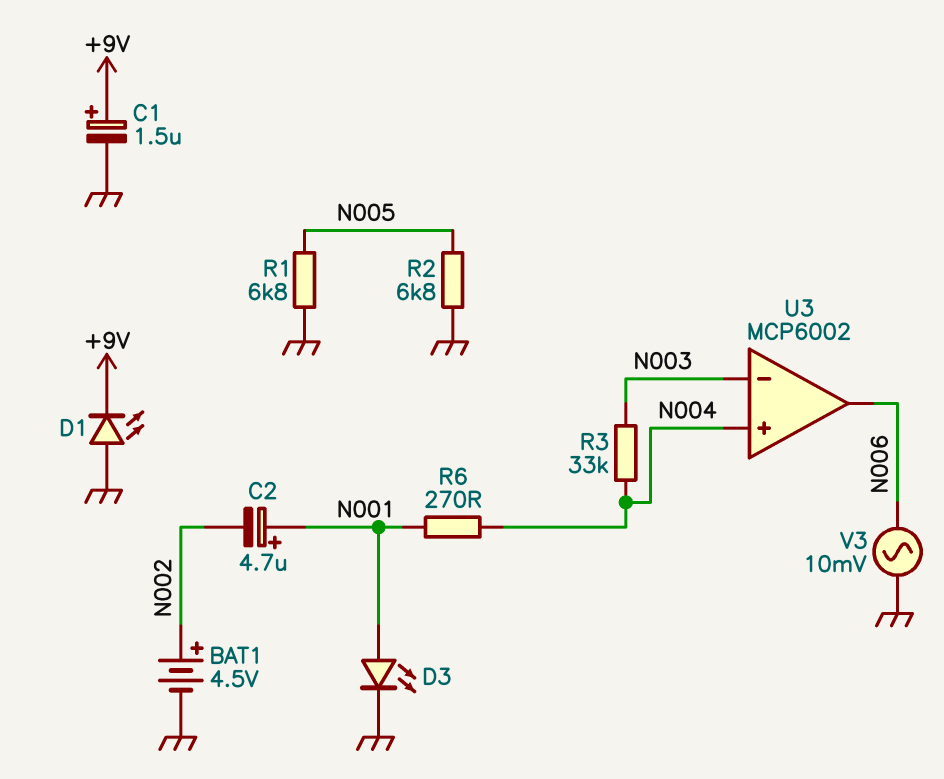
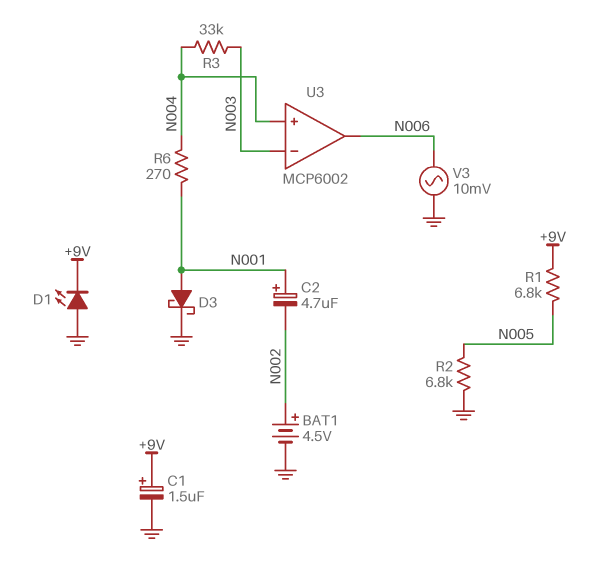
D3: LED (A N001, K GND) -> schottky (A N001, K GND)
R1: 6.8k (GND, N005) -> 6.8k (+9V, N005)

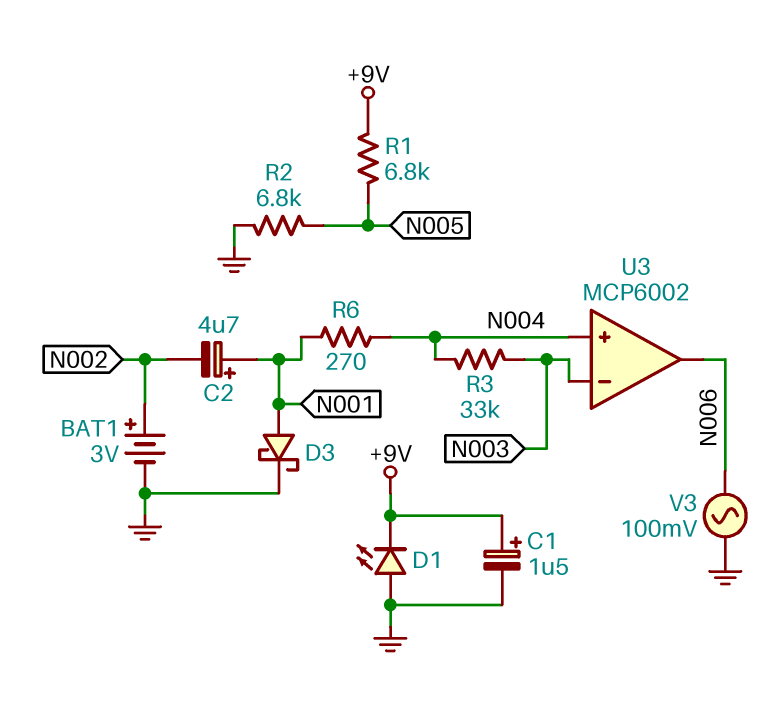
BAT1: 4.5V (plus N002, minus GND) -> 3V (plus N002, minus GND)
V3: AC 10mV (GND, N006) -> AC 100mV (GND, N006)

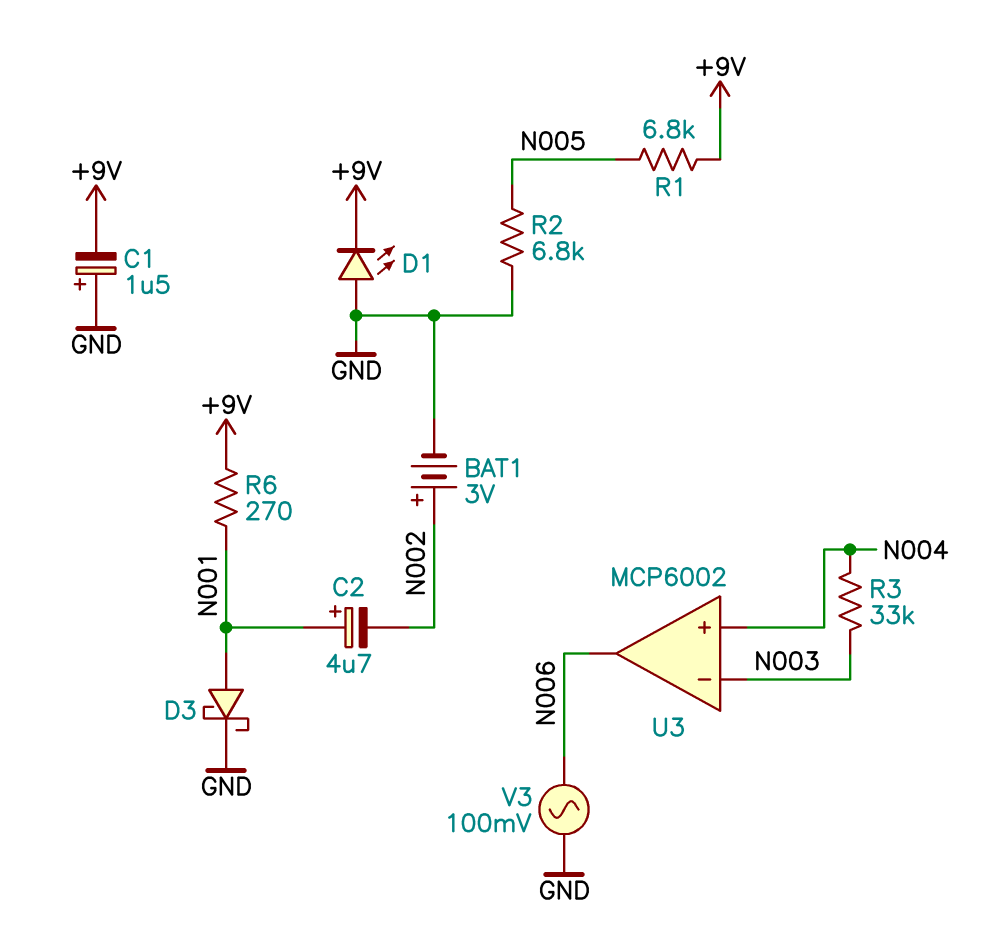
C1: 1.5uF (plus +9V, minus GND) -> 1.5uF (plus GND, minus +9V)
R6: 270 (N001, N004) -> 270 (+9V, N001)

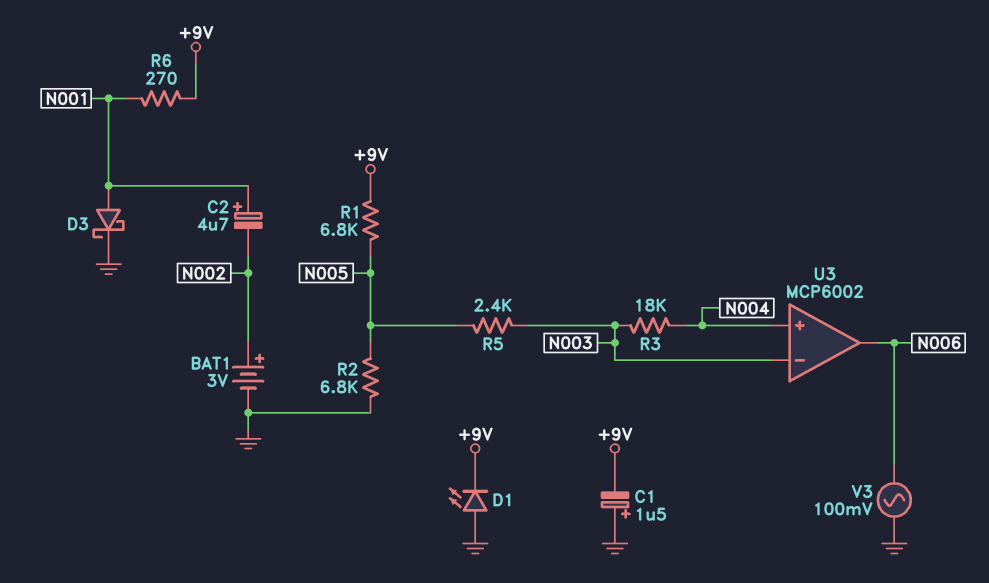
R3: 33k (N003, N004) -> 18k (N003, N004)
R5: none -> 2.4k (N003, N005)

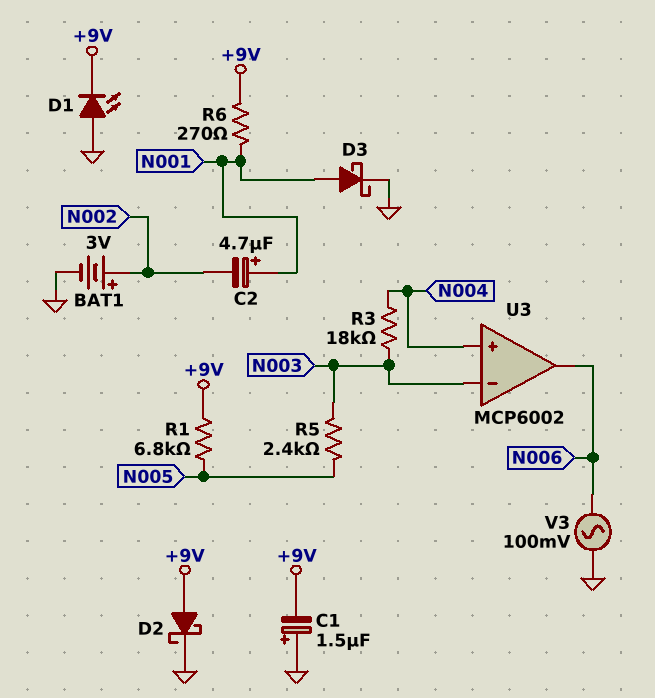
D2: none -> schottky (A +9V, K GND)
R2: 6.8k (GND, N005) -> none

